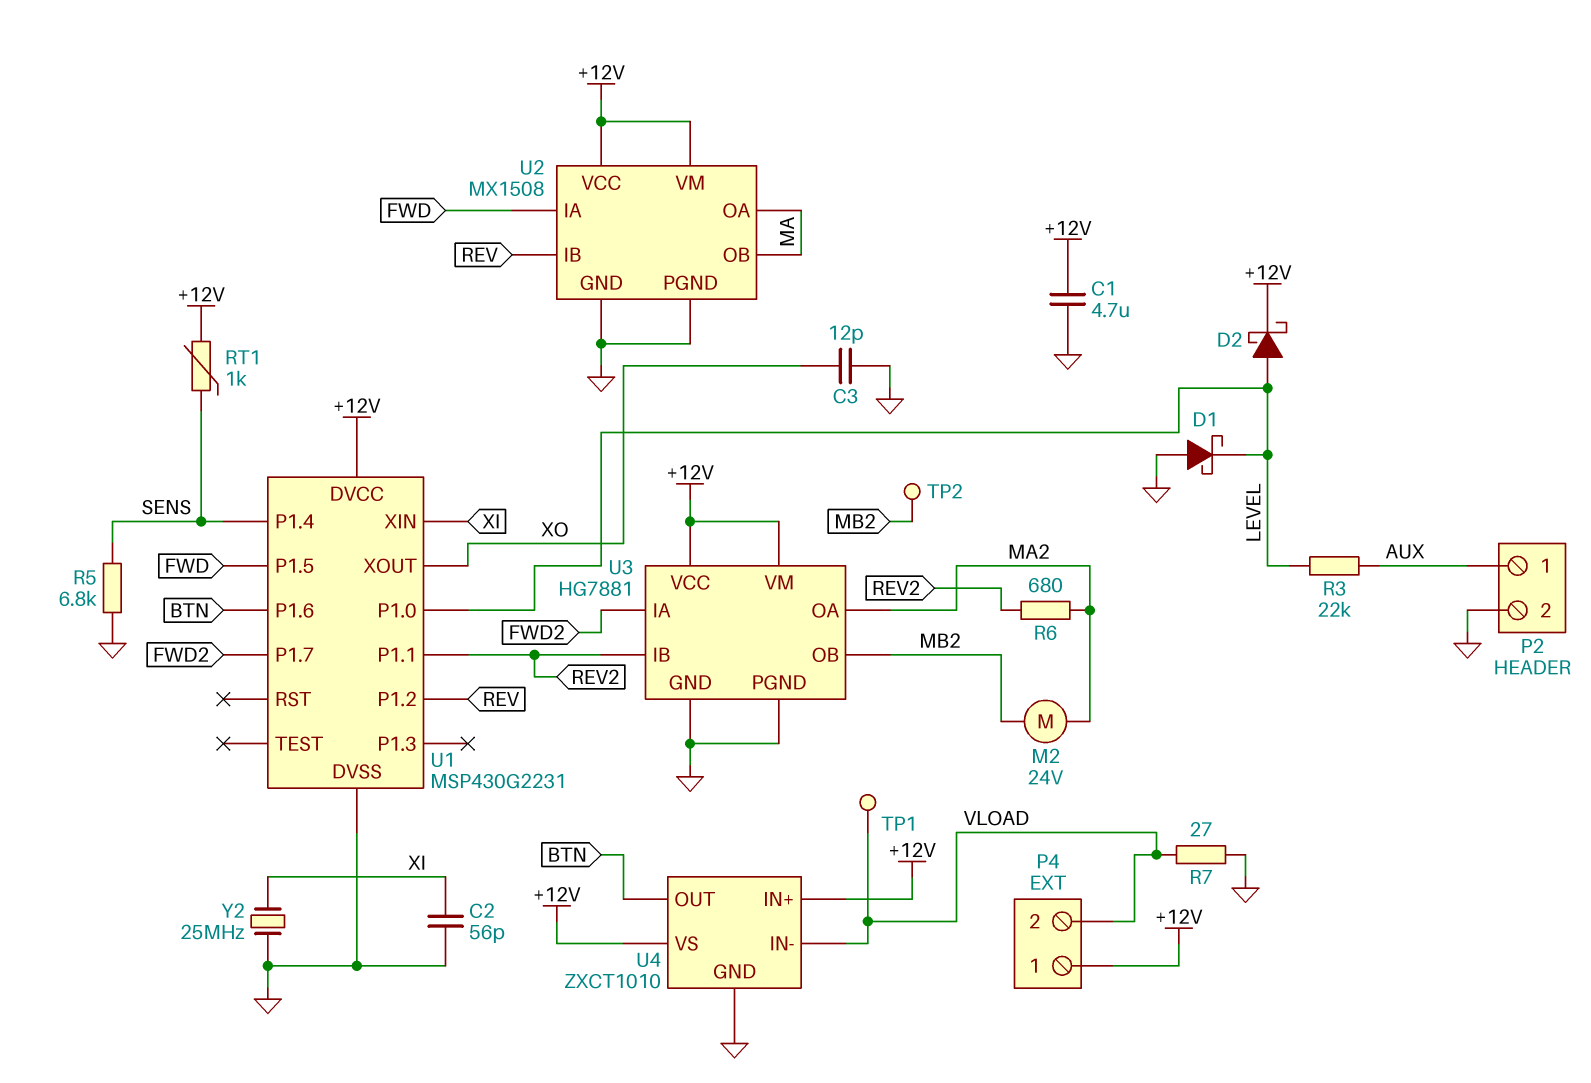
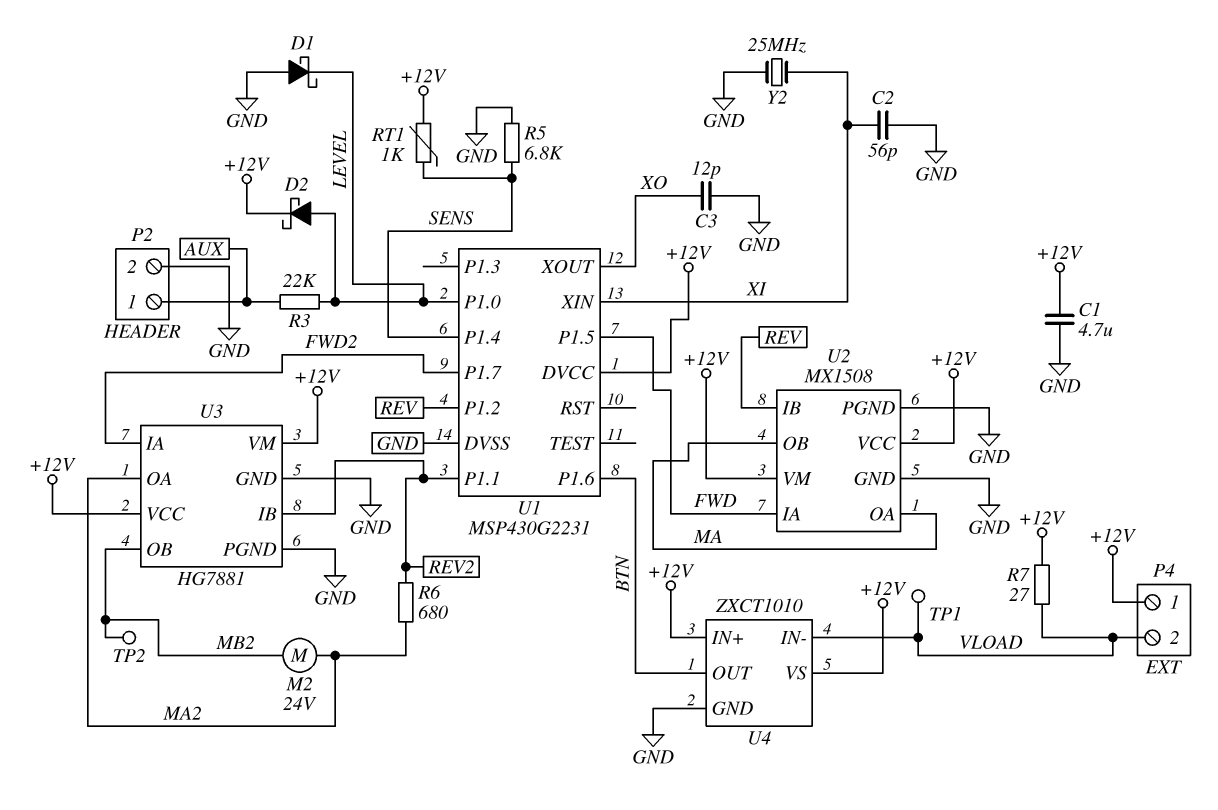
R7: 27 (GND, VLOAD) -> 27 (+12V, VLOAD)

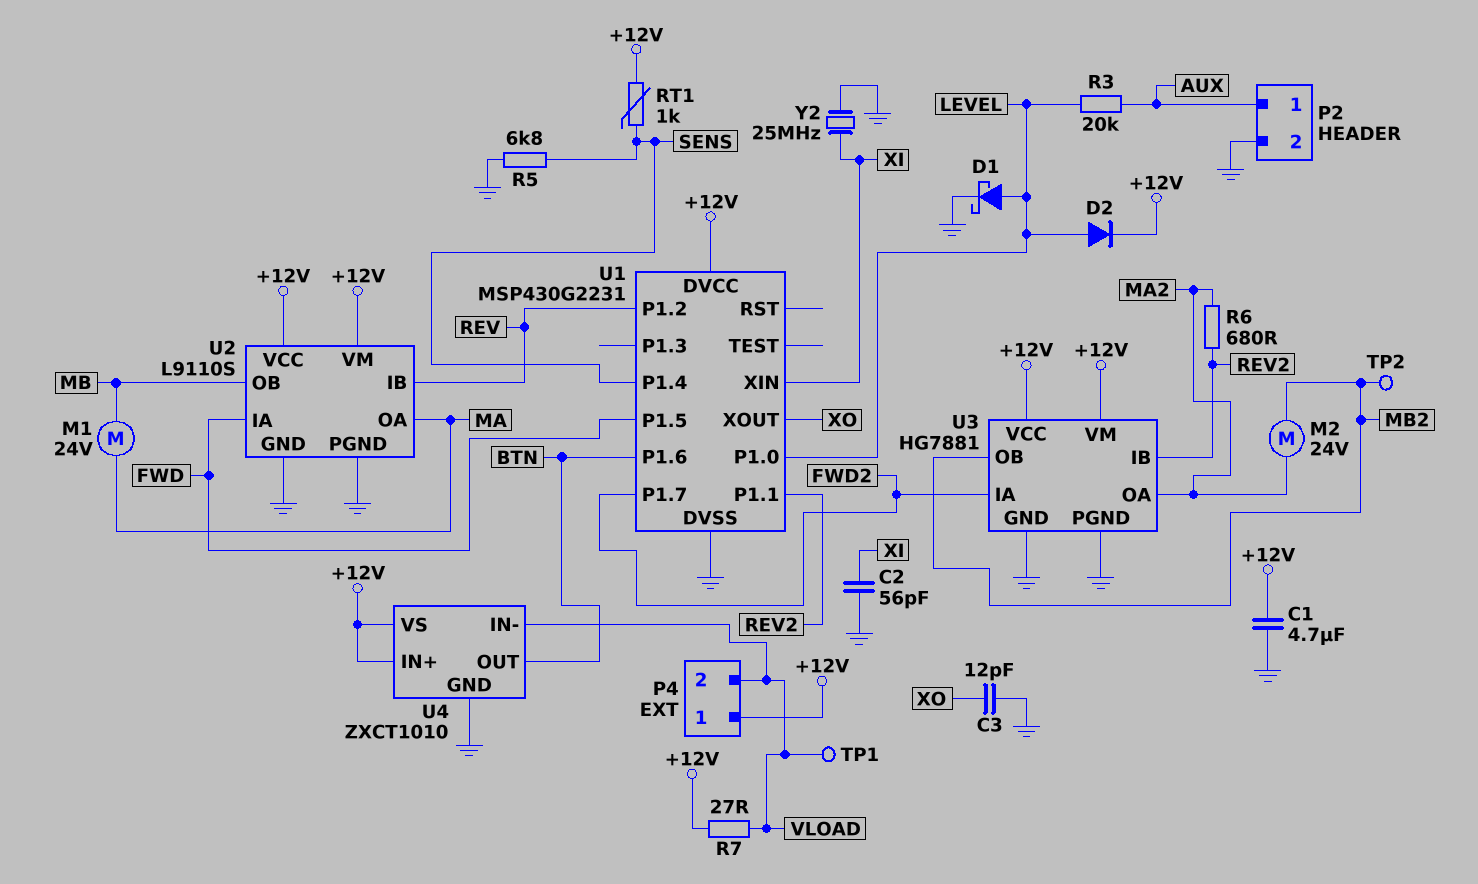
D1: schottky (A GND, K LEVEL) -> schottky (A LEVEL, K GND)
D2: schottky (A LEVEL, K +12V) -> diode (A LEVEL, K +12V)
M1: none -> motor 24V (MA, MB)
R3: 22k (AUX, LEVEL) -> 20k (AUX, LEVEL)
U2: MX1508 -> L9110S
U2 pin OB: MA -> MB

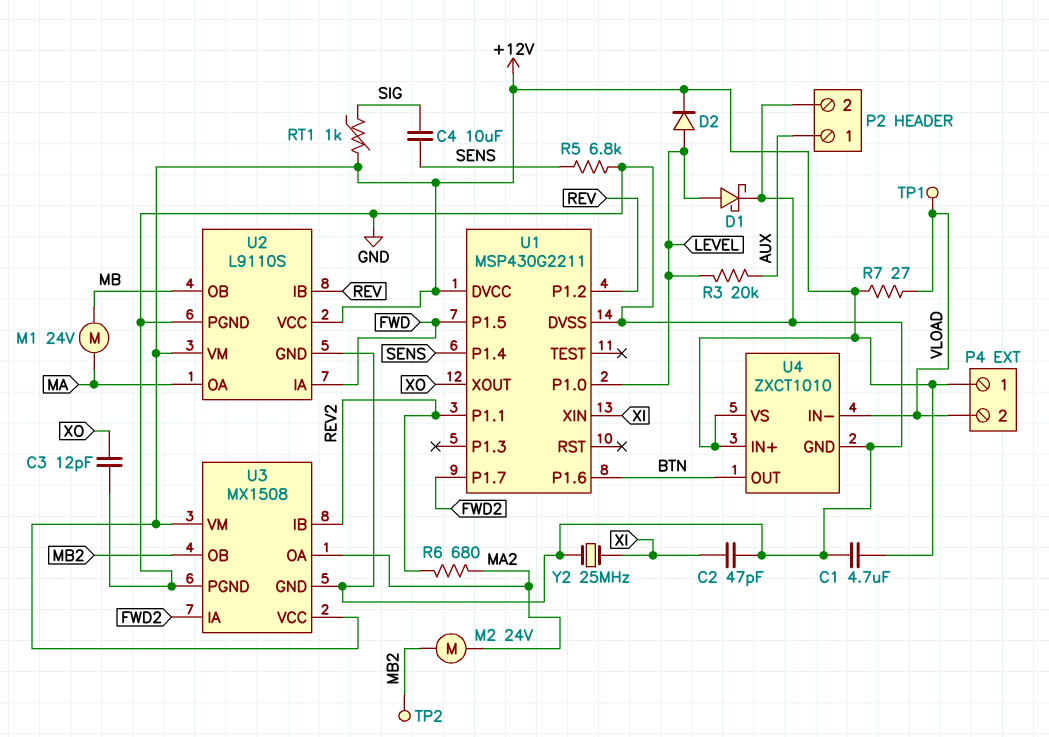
C2: 56pF (GND, XI) -> 47pF (GND, XI)
C4: none -> 10uF (SENS, SIG)
RT1: 1k (+12V, SENS) -> 1k (+12V, SIG)
U1: MSP430G2231 -> MSP430G2211
U3: HG7881 -> MX1508

